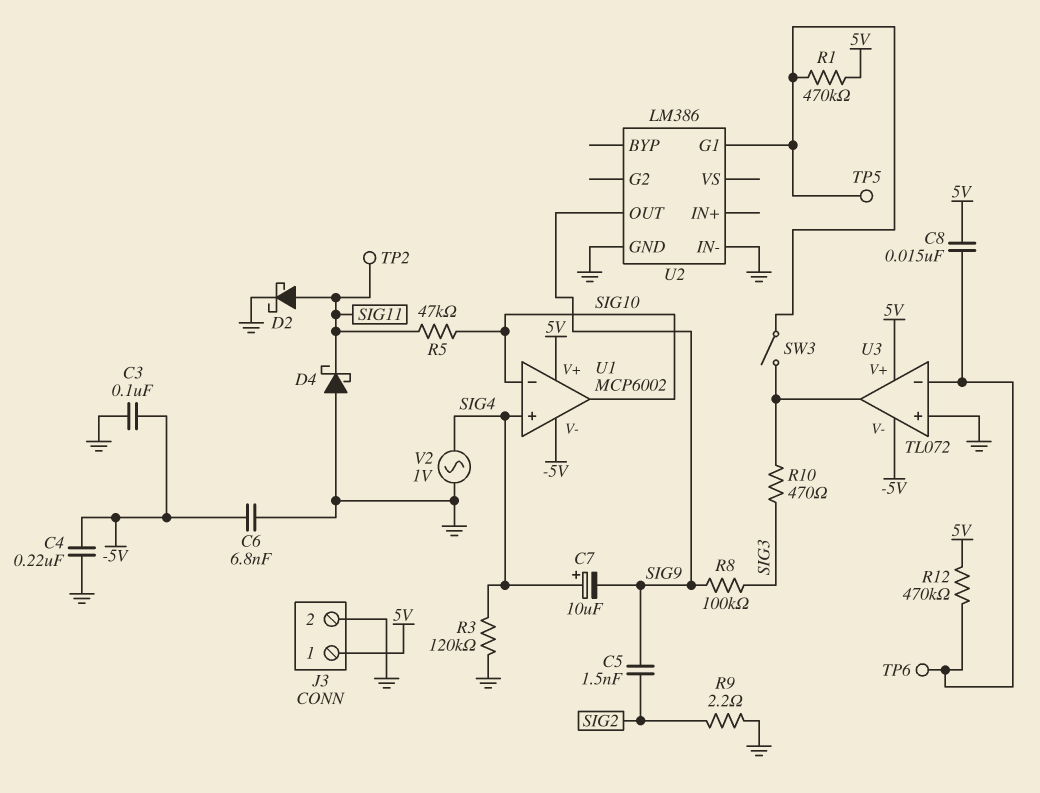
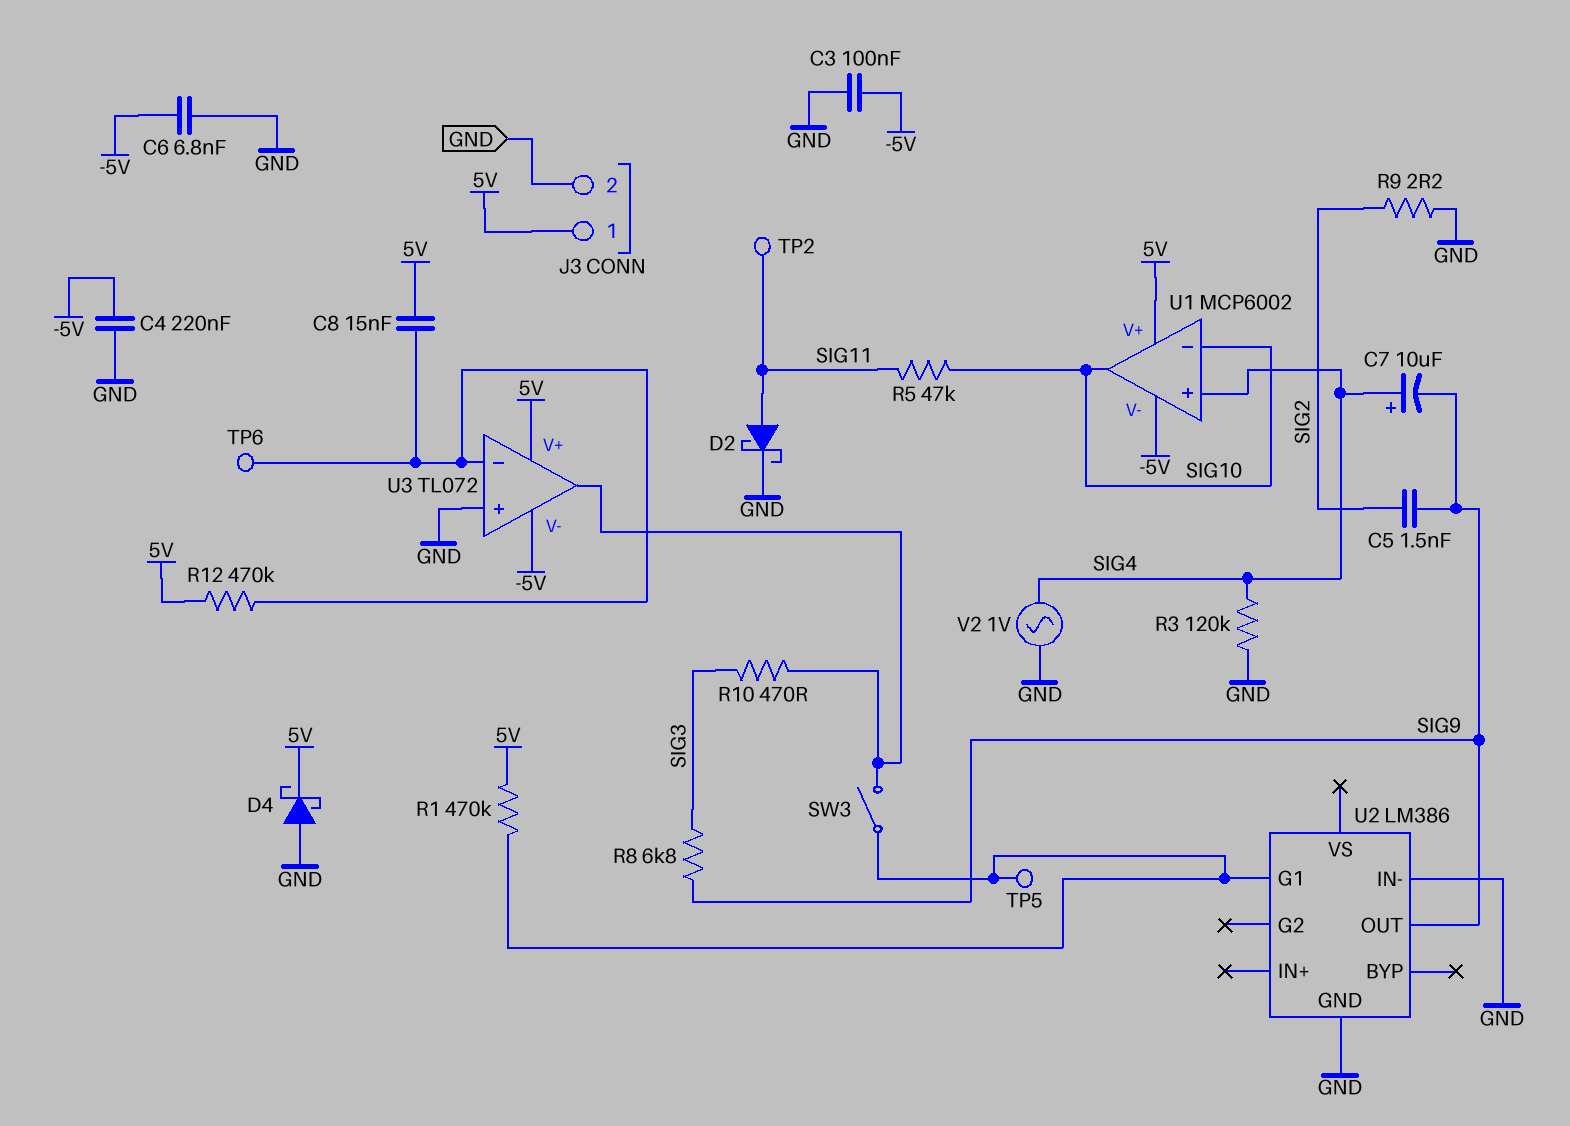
D4: schottky (A GND, K SIG11) -> schottky (A GND, K 5V)
R8: 100k (SIG3, SIG9) -> 6.8k (SIG3, SIG9)

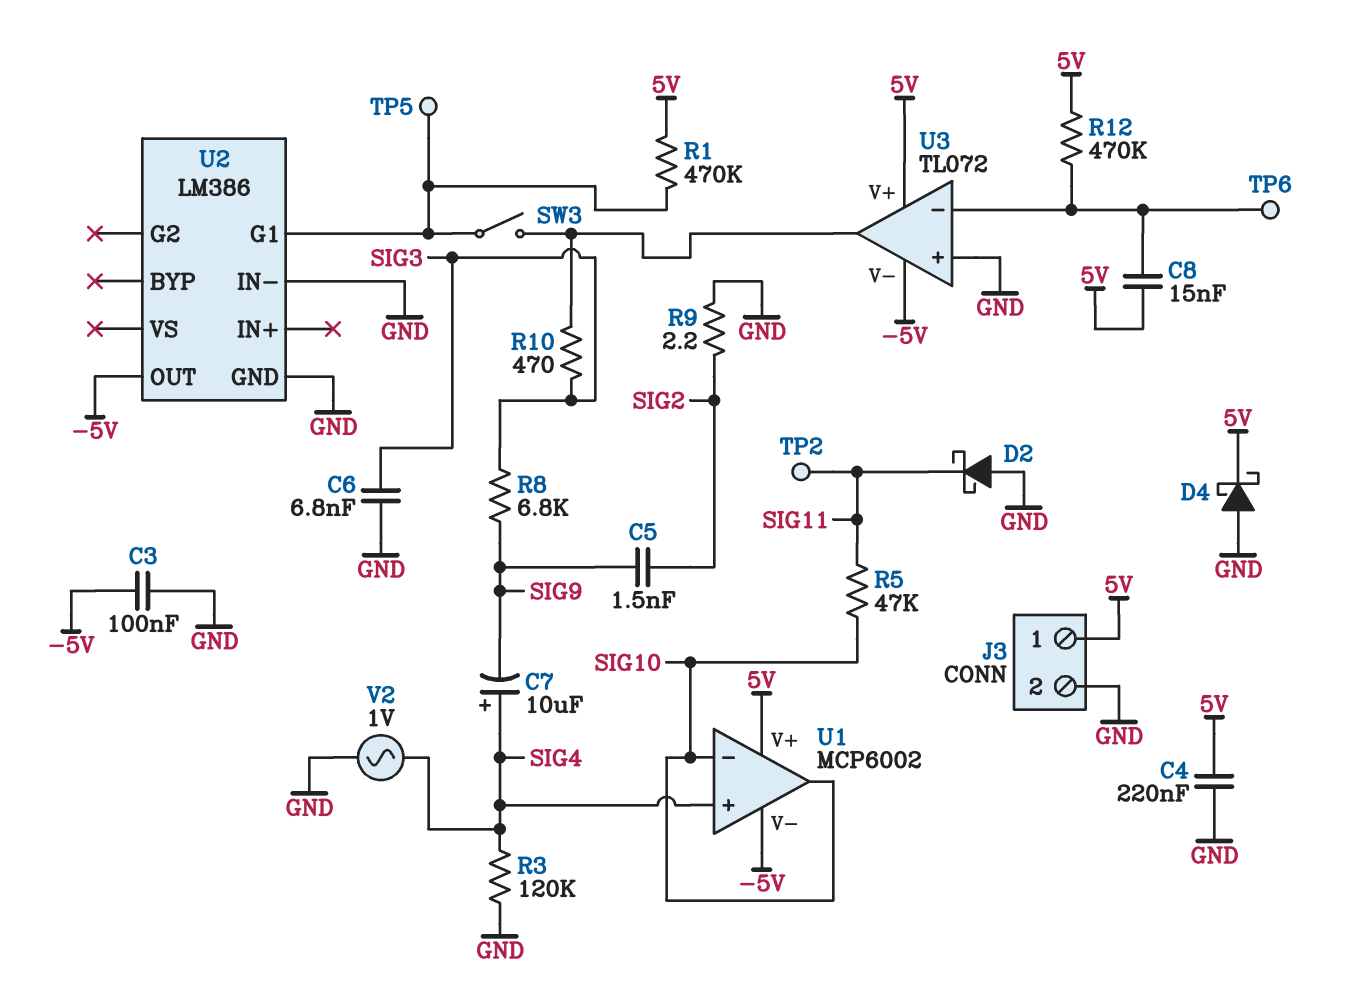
C4: 220nF (-5V, GND) -> 220nF (5V, GND)
C6: 6.8nF (-5V, GND) -> 6.8nF (GND, SIG3)
D2: schottky (A SIG11, K GND) -> schottky (A GND, K SIG11)
U2 pin OUT: SIG9 -> -5V

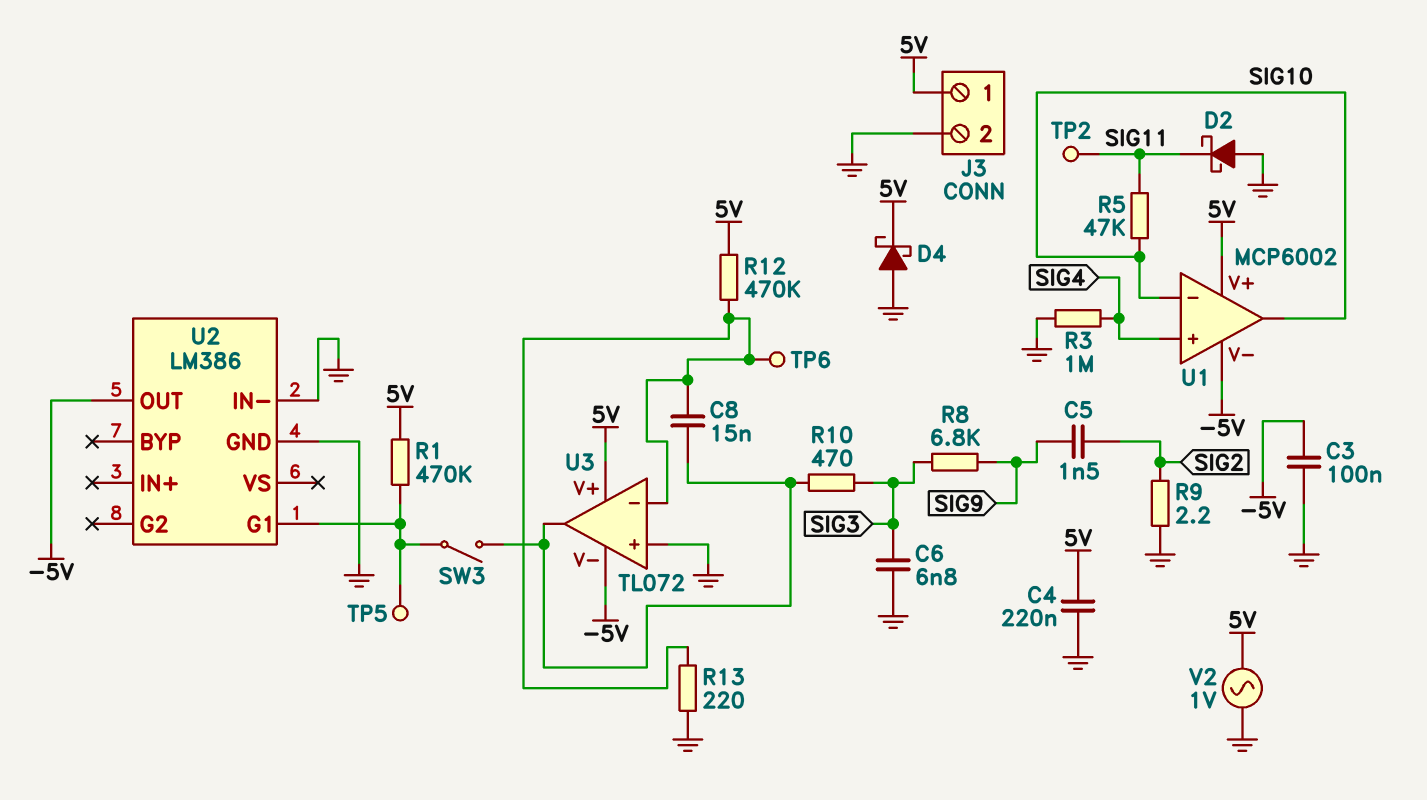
C7: 10uF (plus SIG4, minus SIG9) -> none
C8: 15nF (5V, U3/in-) -> 15nF (U3/in-, U3/out)
R3: 120k (GND, SIG4) -> 1M (GND, SIG4)
R13: none -> 220 (GND, U3/in-)
V2: AC 1V (GND, SIG4) -> AC 1V (5V, GND)

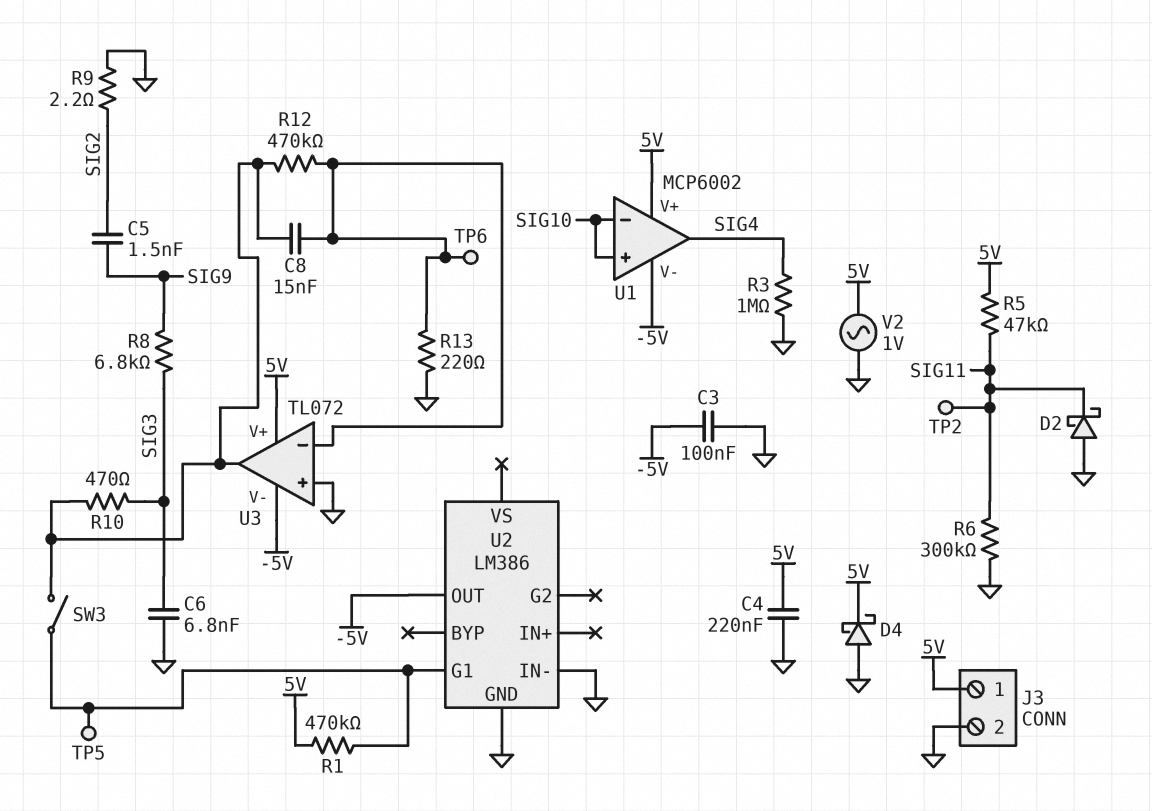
R5: 47k (SIG10, SIG11) -> 47k (5V, SIG11)
R6: none -> 300k (GND, SIG11)
R12: 470k (5V, U3/in-) -> 470k (U3/in-, U3/out)
U1 pin in+: SIG4 -> SIG10
U1 pin out: SIG10 -> SIG4

